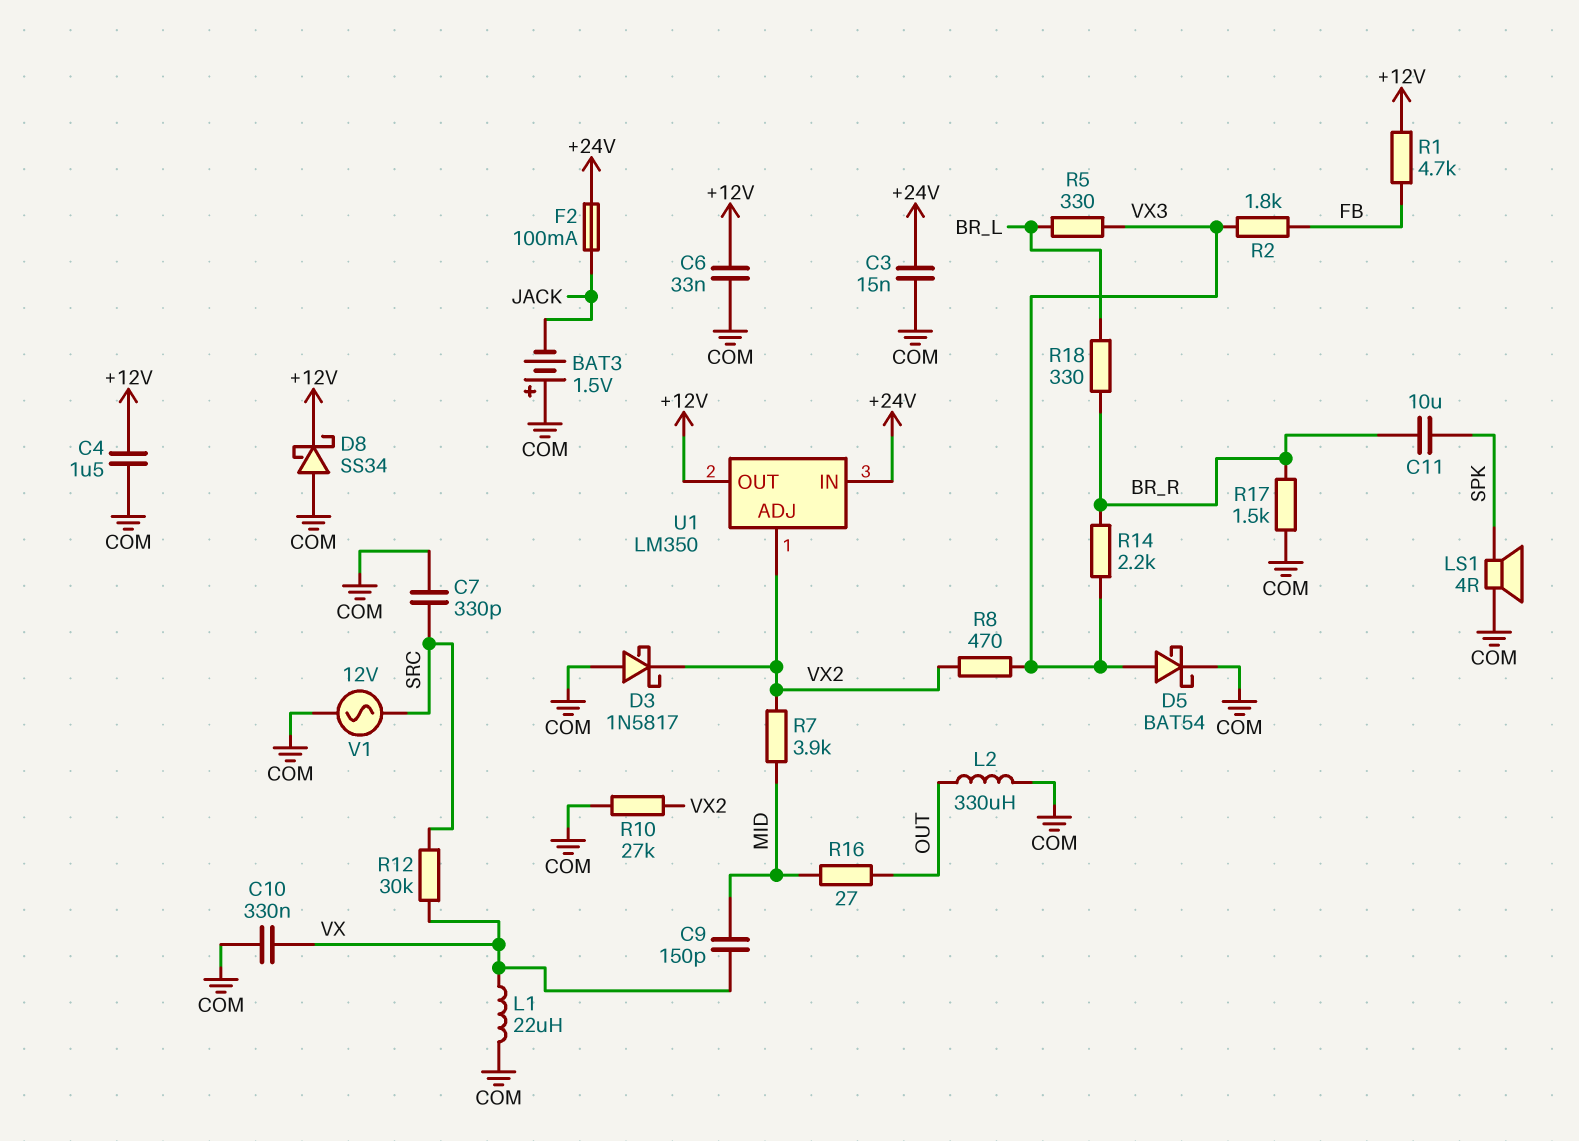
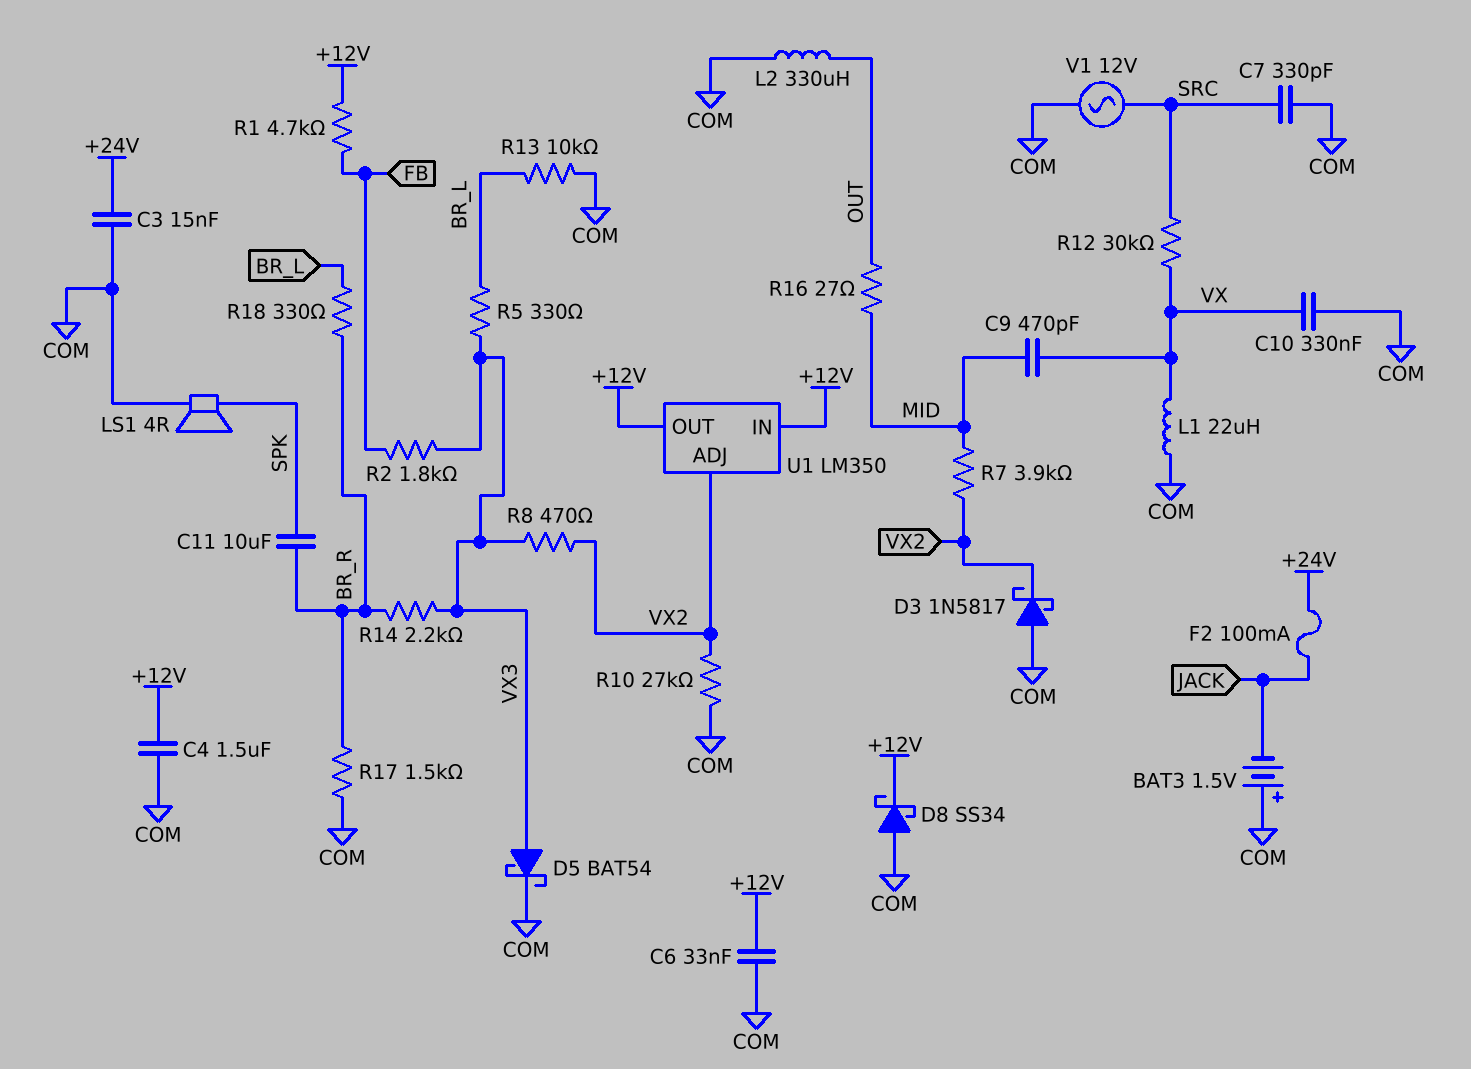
C9: 150pF (MID, VX) -> 470pF (MID, VX)
R13: none -> 10k (BR_L, COM)
U1 pin IN: +24V -> +12V

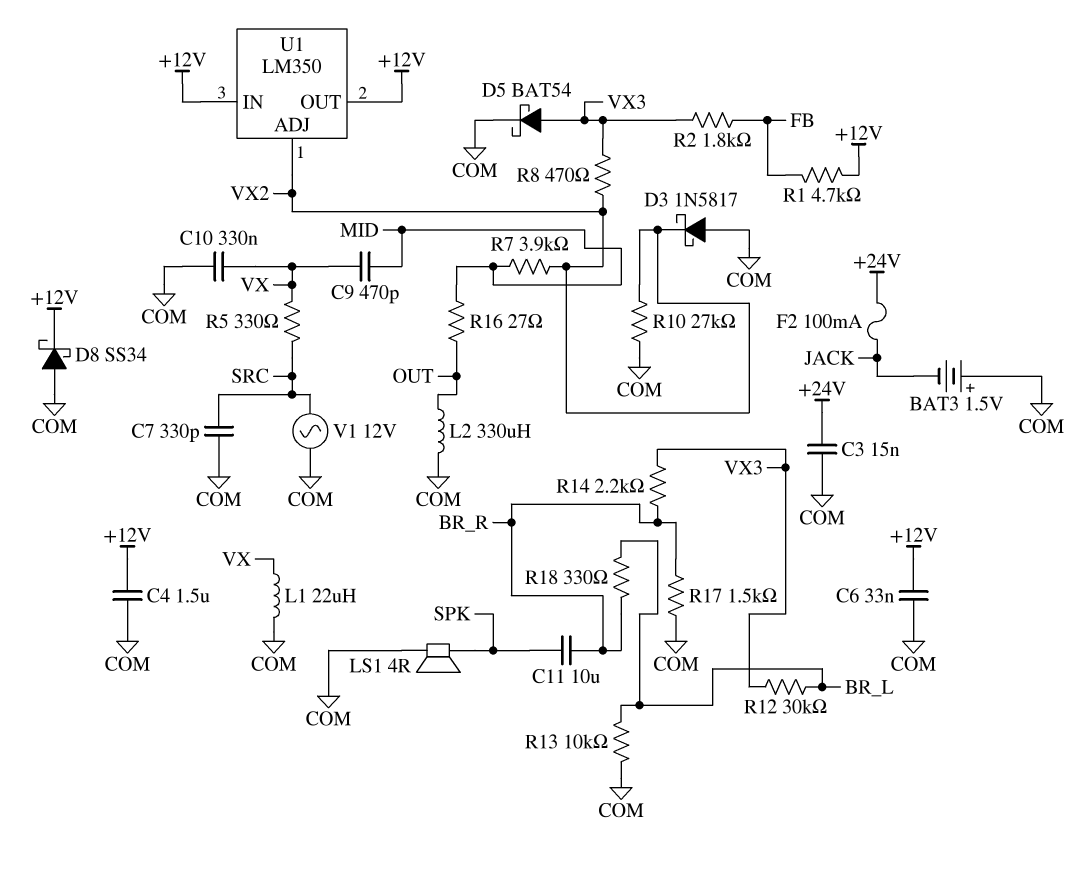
R5: 330 (BR_L, VX3) -> 330 (SRC, VX)
R12: 30k (SRC, VX) -> 30k (BR_L, VX3)

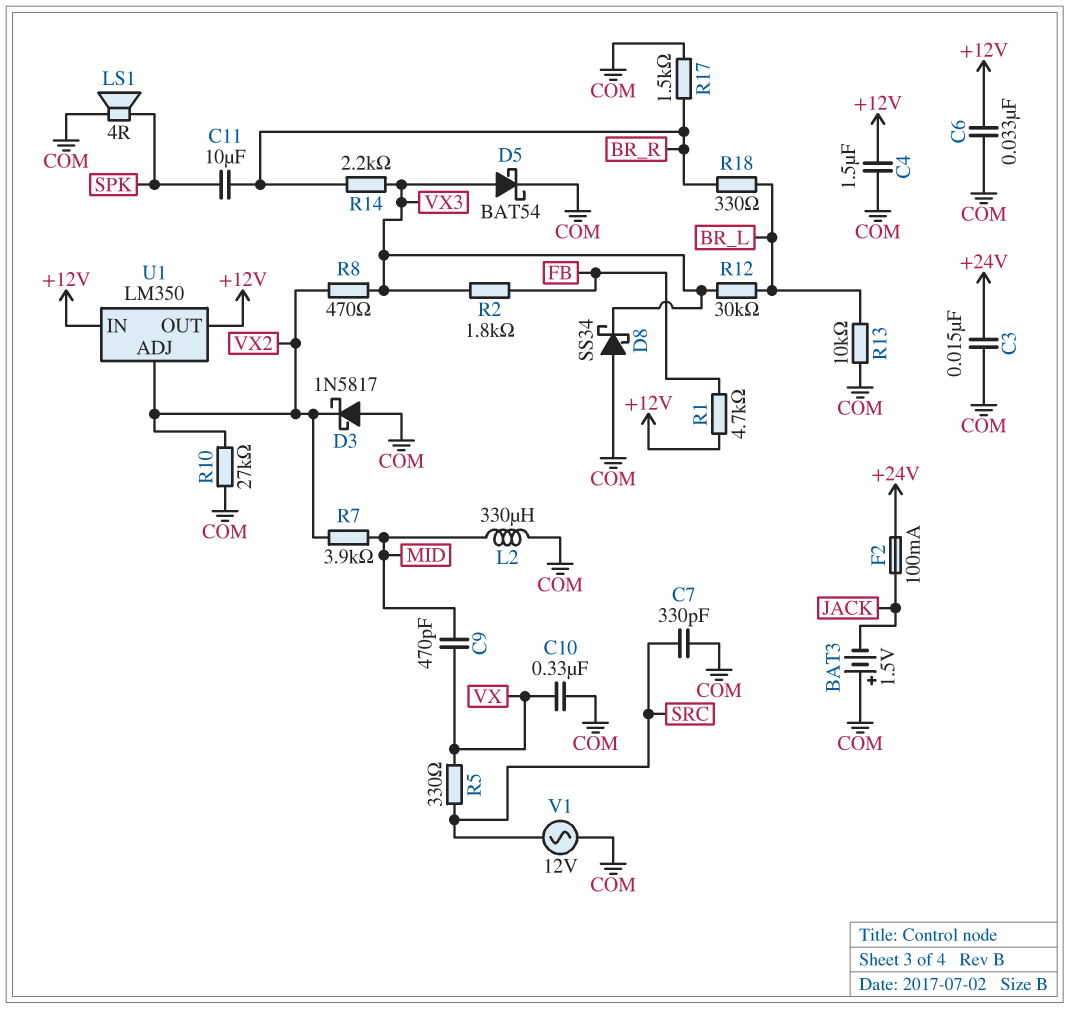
D8: schottky SS34 (A COM, K +12V) -> schottky SS34 (A COM, K VX3)
L1: 22uH (COM, VX) -> none
L2: 330uH (COM, OUT) -> 330uH (COM, MID)
R16: 27 (MID, OUT) -> none

